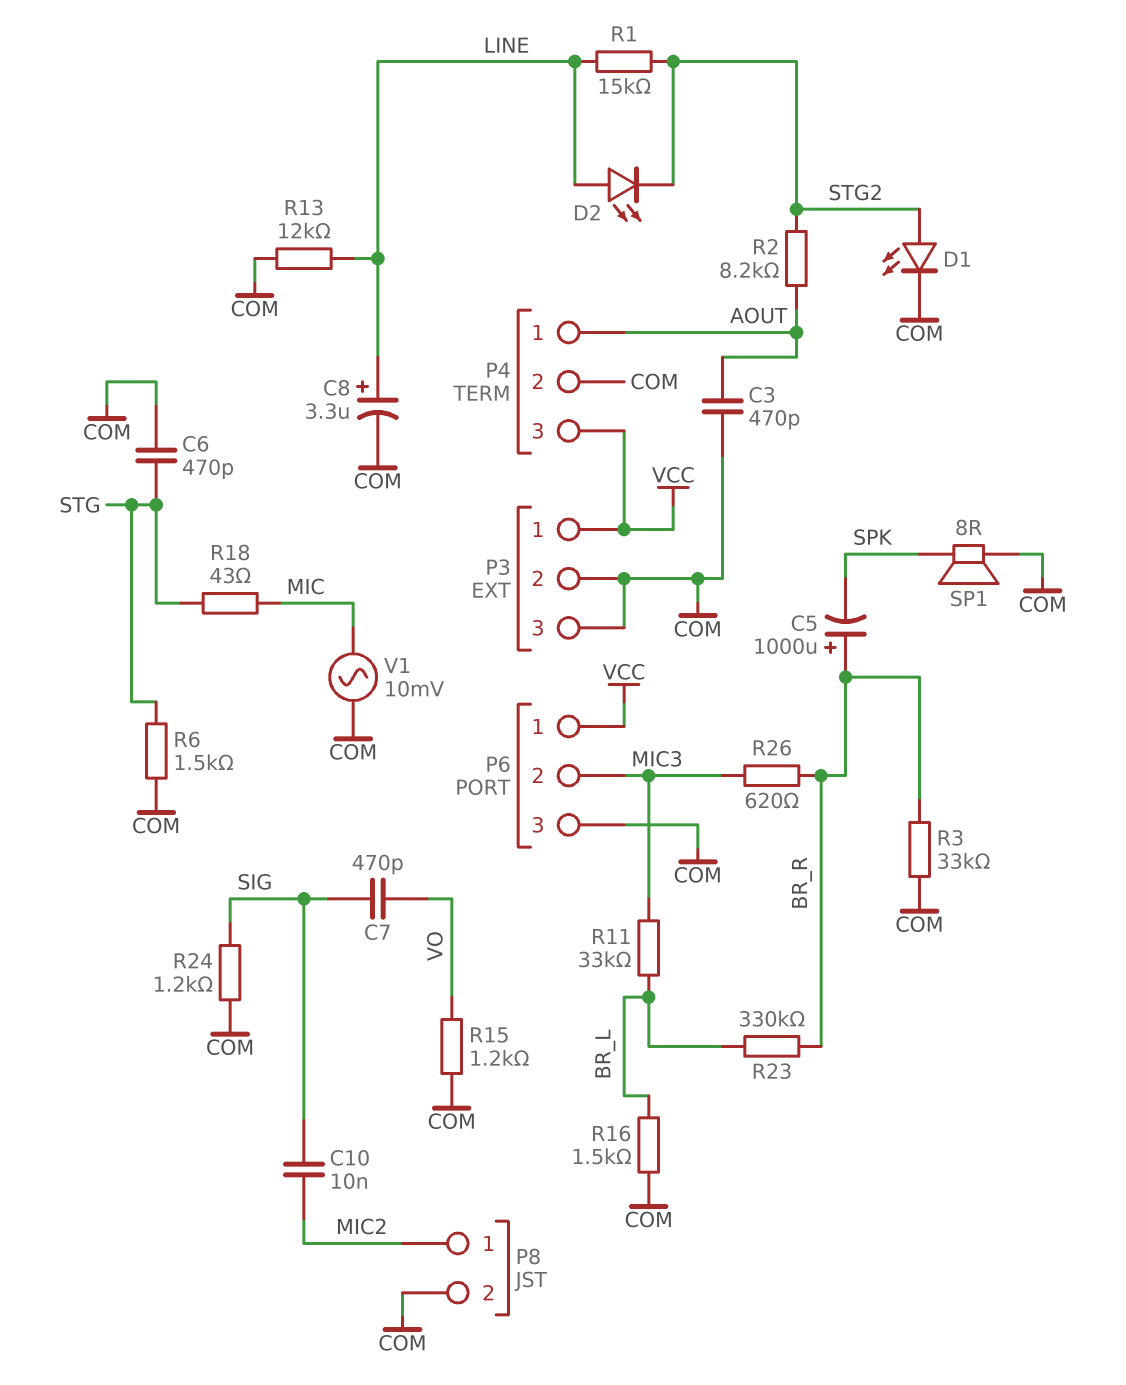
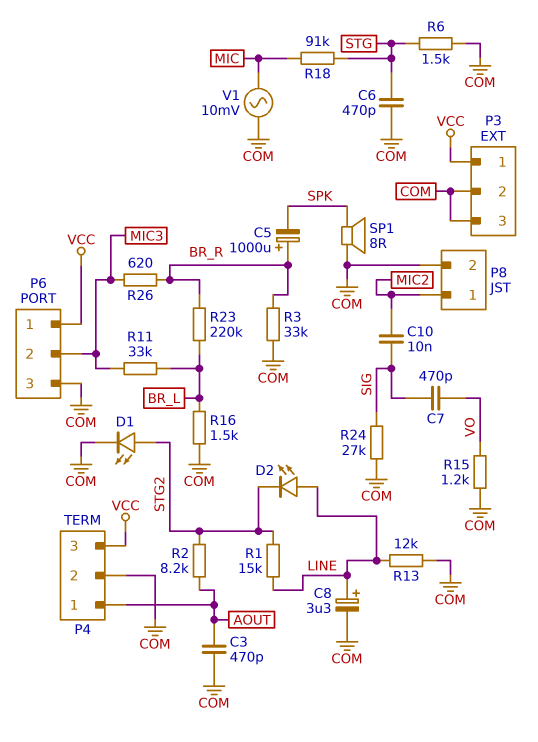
R18: 43 (MIC, STG) -> 91k (MIC, STG)
R23: 330k (BR_L, BR_R) -> 220k (BR_L, BR_R)
R24: 1.2k (COM, SIG) -> 27k (COM, SIG)

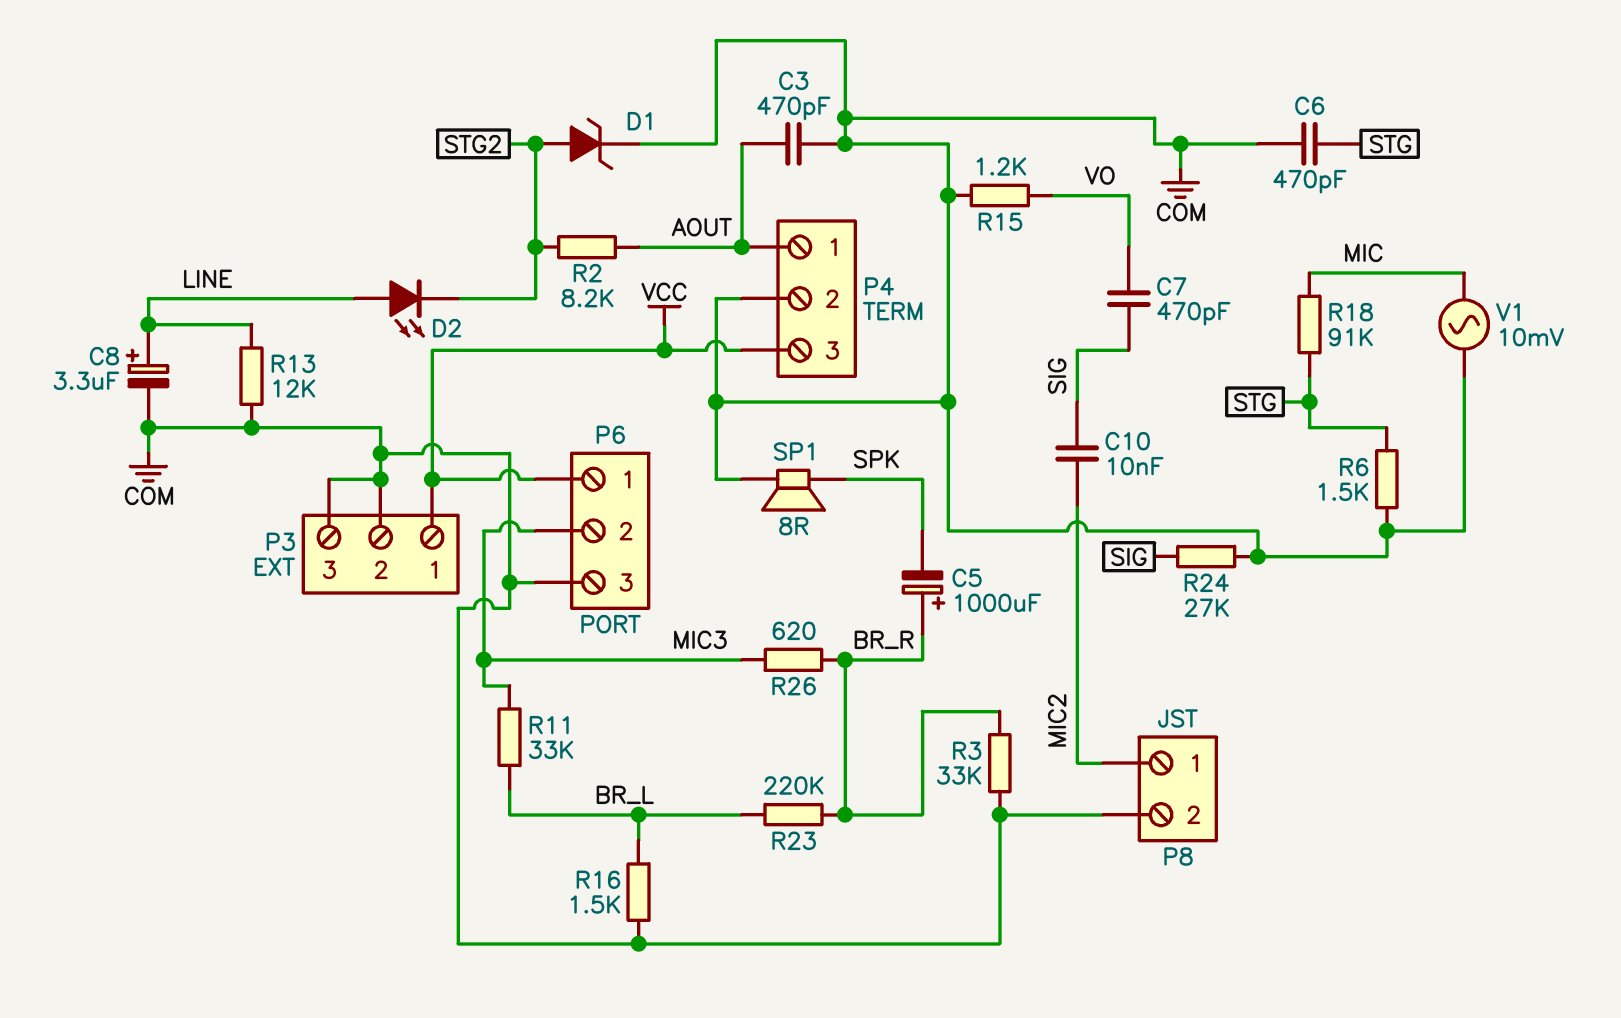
D1: LED (A STG2, K COM) -> zener (A STG2, K COM)
R1: 15k (LINE, STG2) -> none

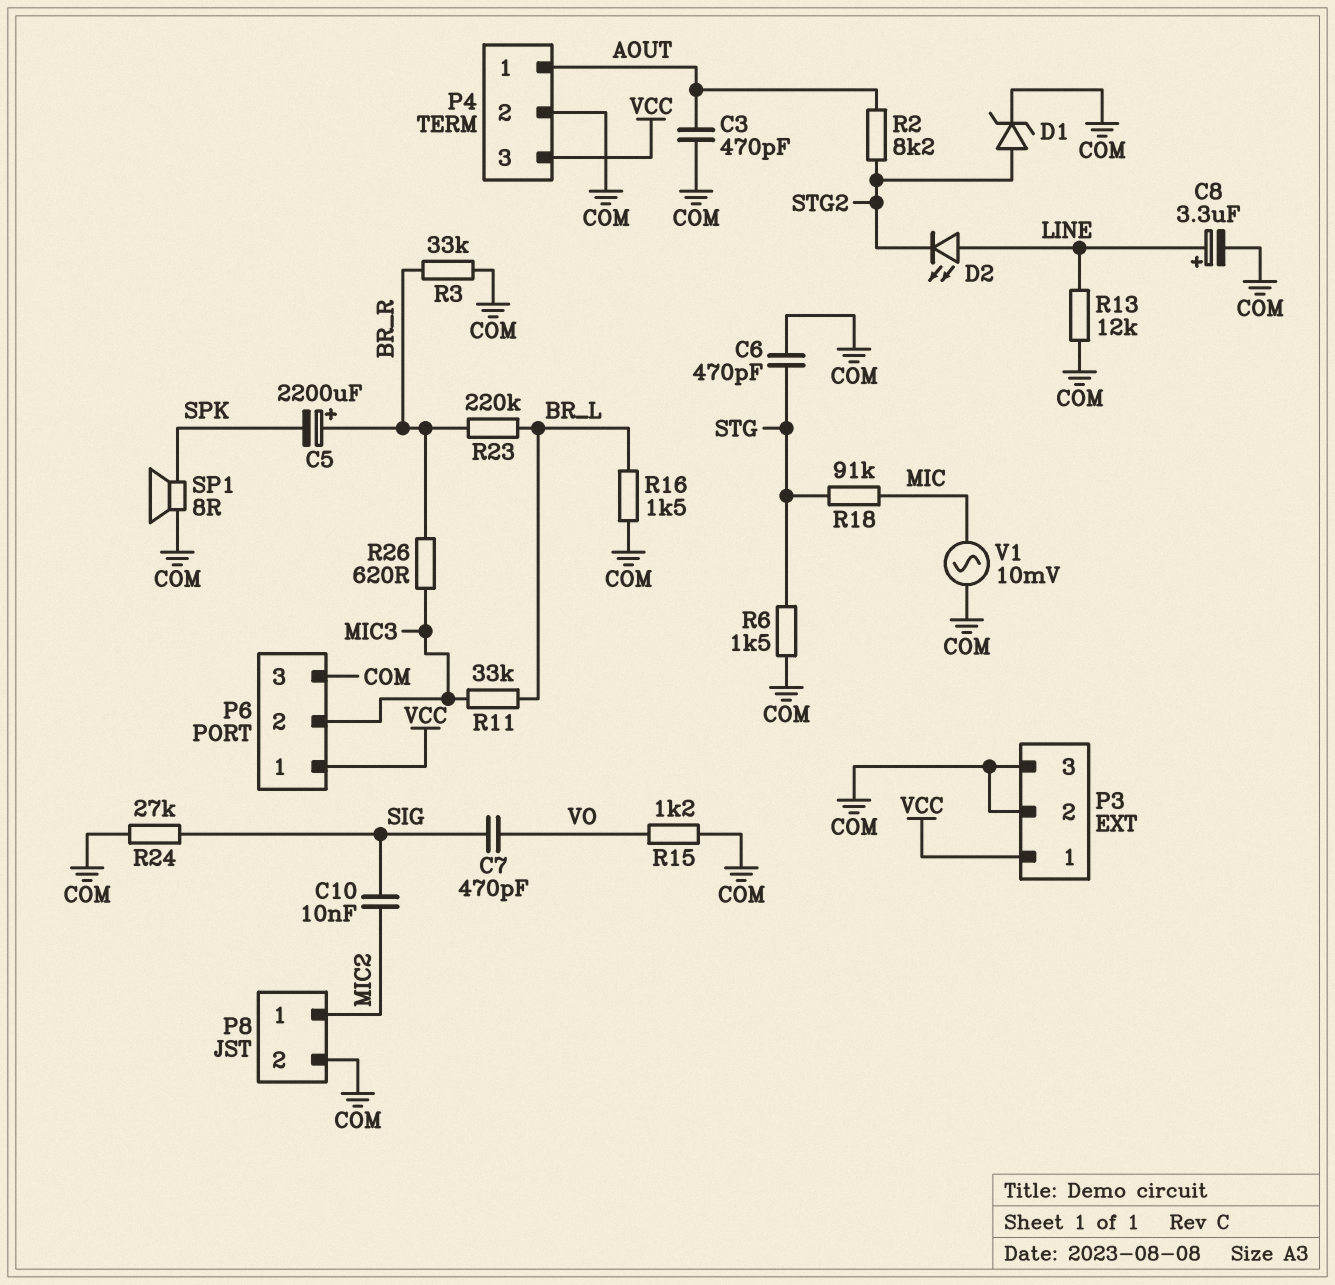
C5: 1000uF (plus BR_R, minus SPK) -> 2200uF (plus BR_R, minus SPK)

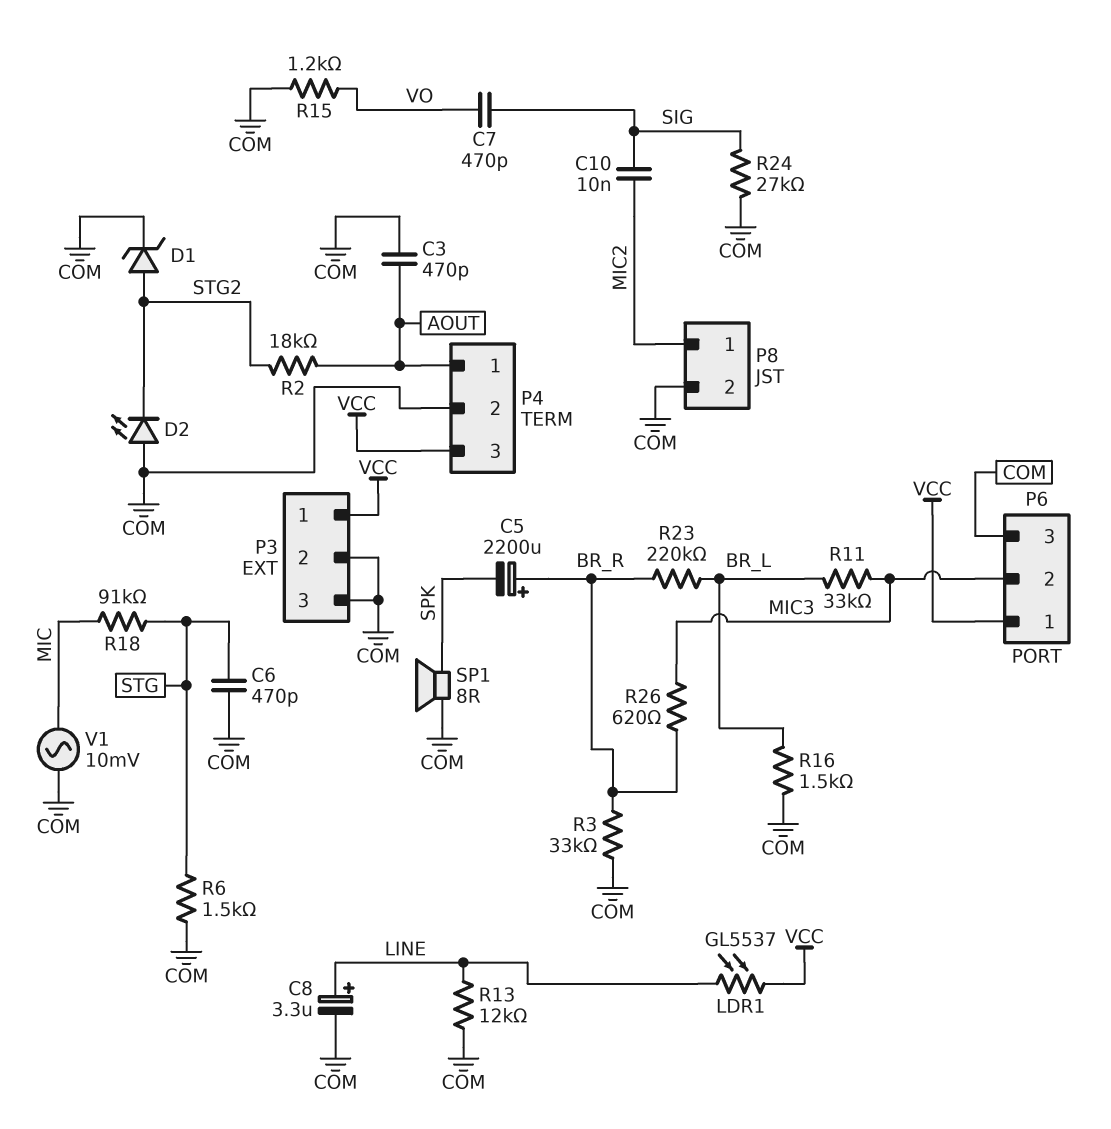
D2: LED (A LINE, K STG2) -> LED (A COM, K STG2)
LDR1: none -> GL5537 (LINE, VCC)
R2: 8.2k (AOUT, STG2) -> 18k (AOUT, STG2)

